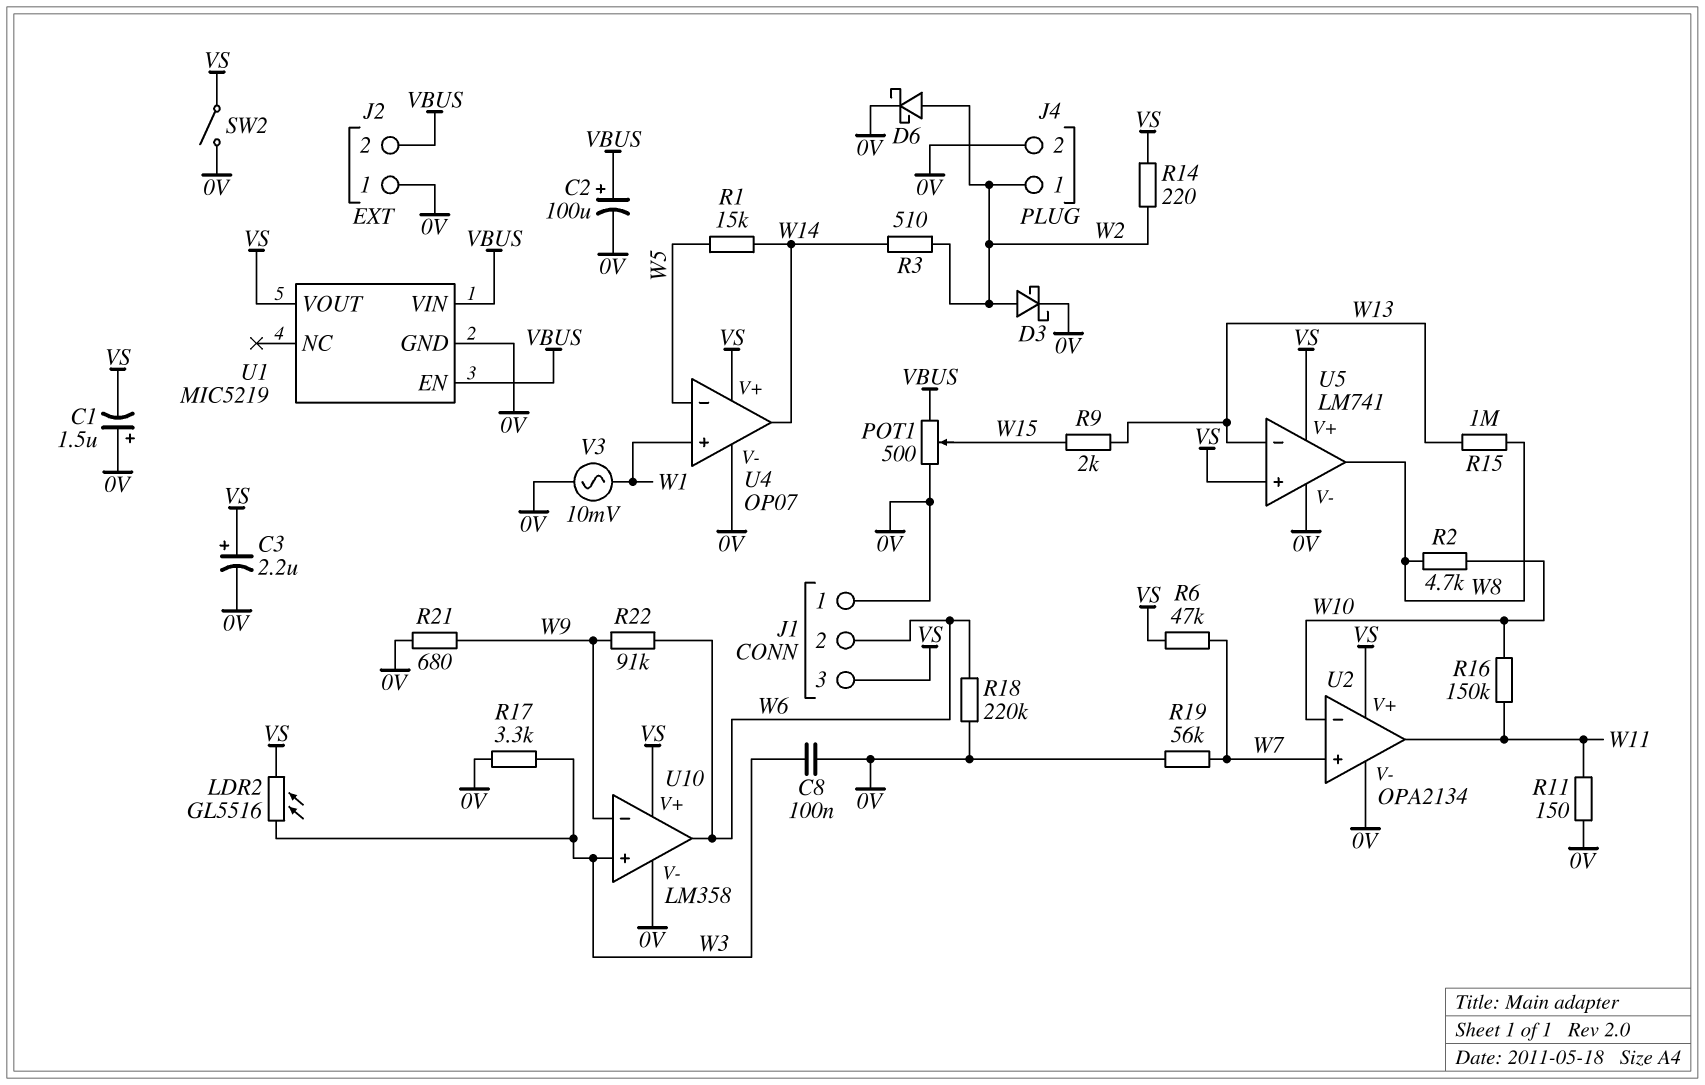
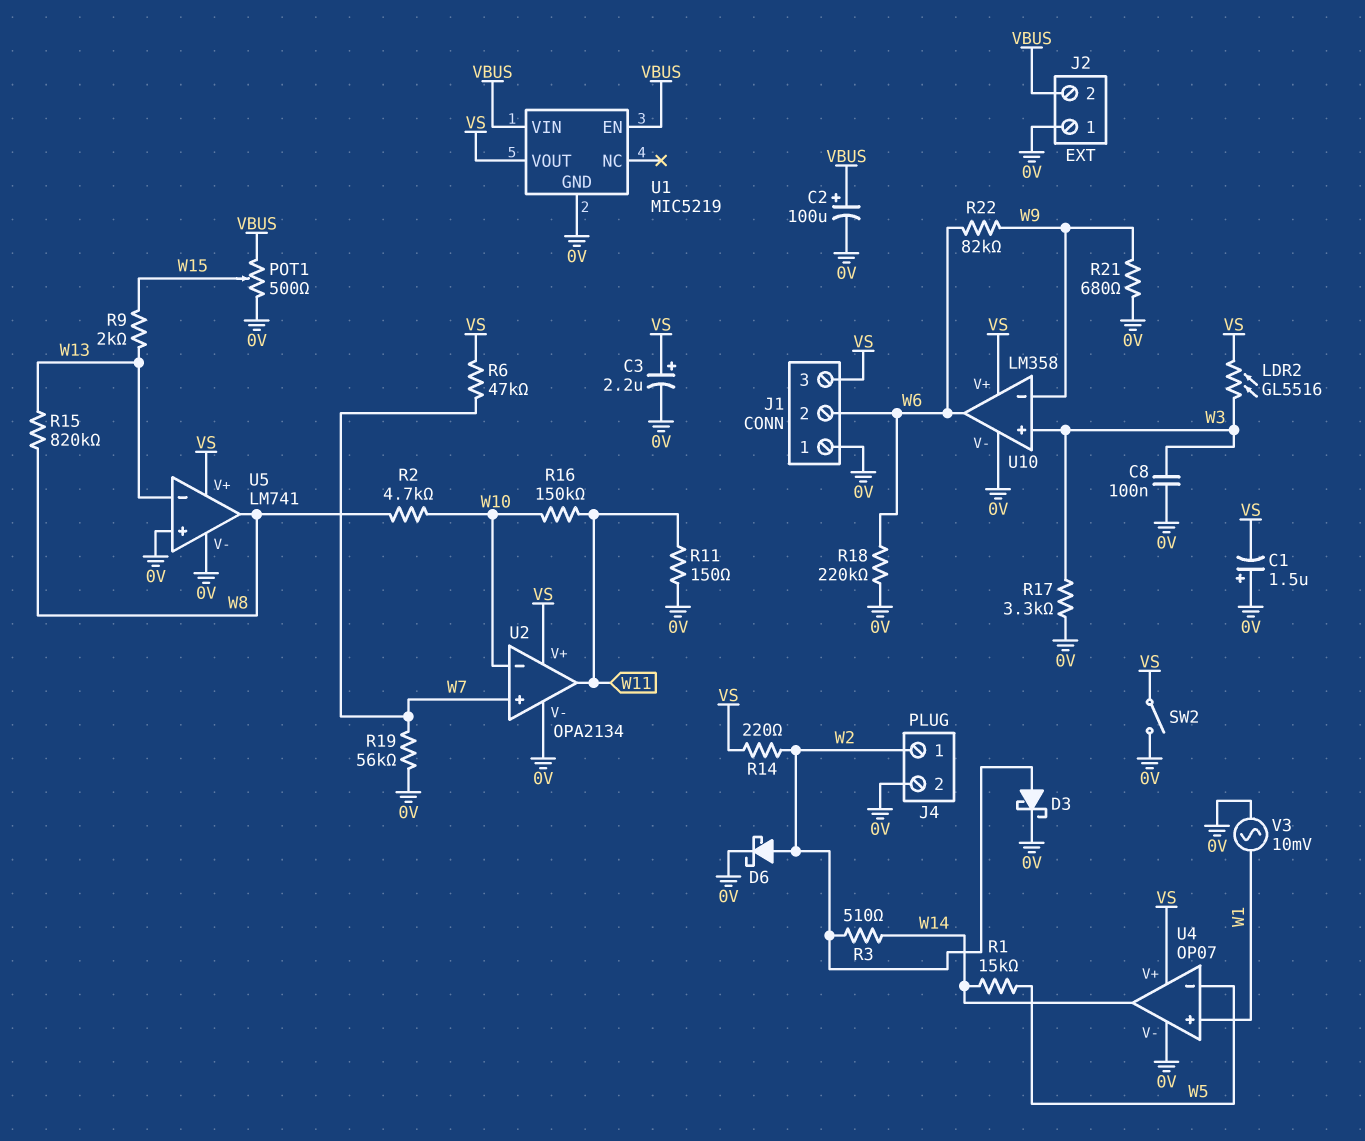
R15: 1M (W8, W13) -> 820k (W8, W13)
R22: 91k (W6, W9) -> 82k (W6, W9)
U5 pin in+: VS -> 0V

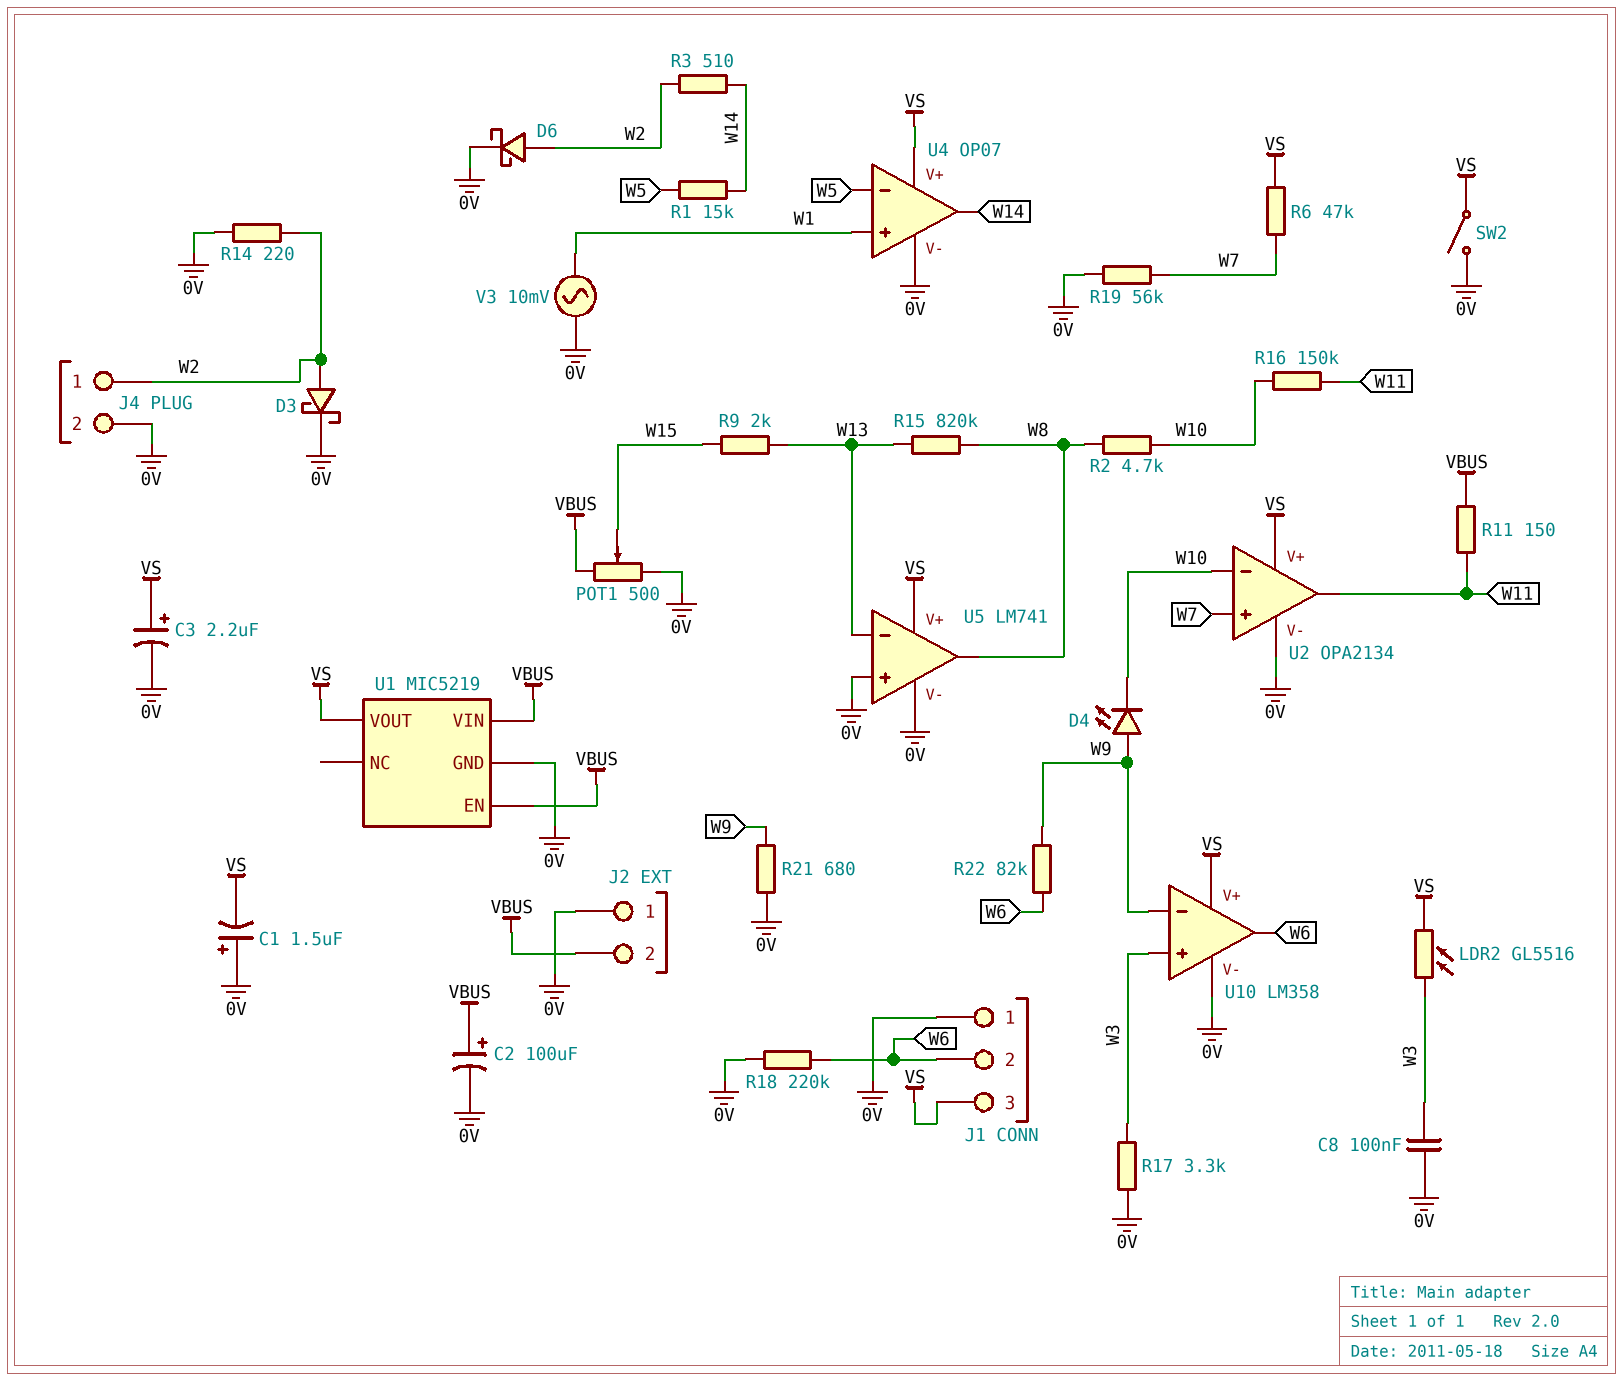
D4: none -> LED (A W9, K W10)
R11: 150 (0V, W11) -> 150 (VBUS, W11)
R14: 220 (VS, W2) -> 220 (0V, W2)

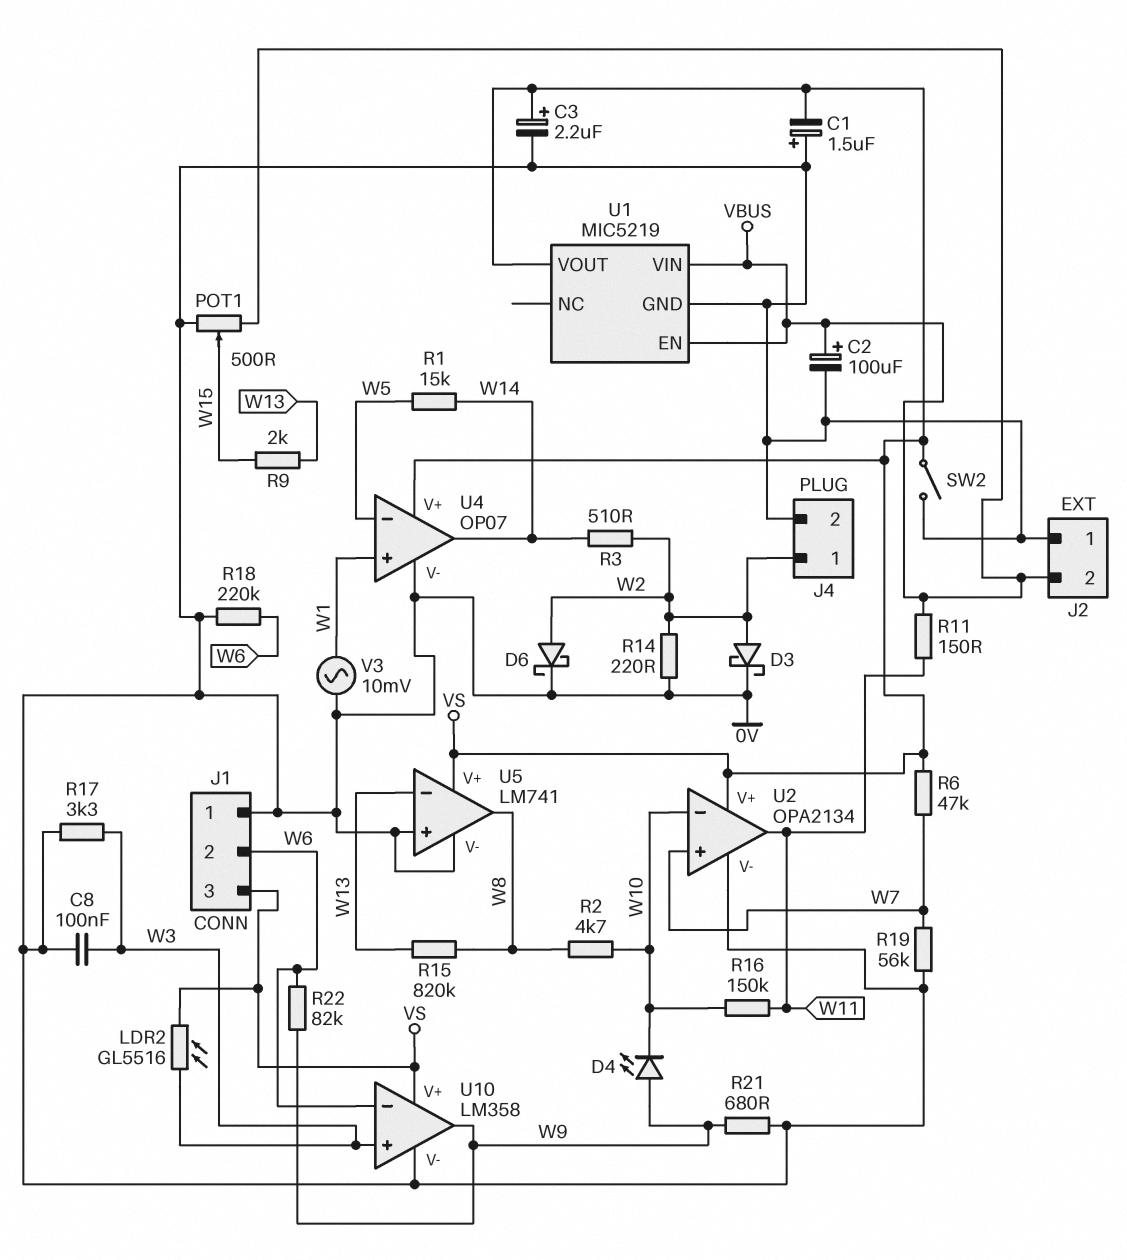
U10 pin in-: W9 -> W6
U10 pin out: W6 -> W9

